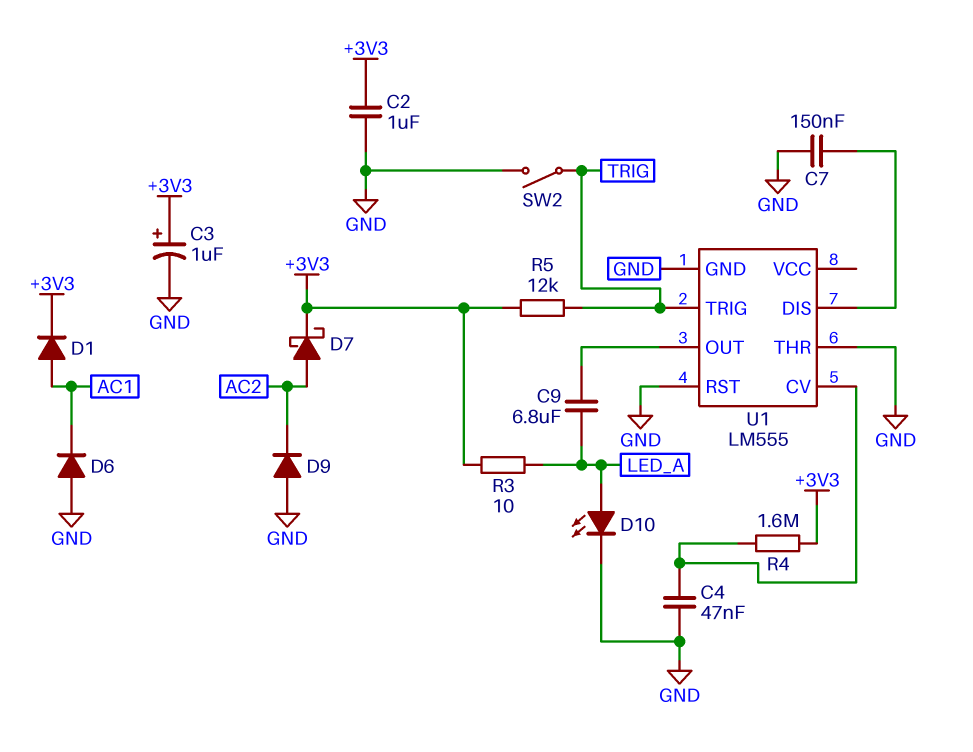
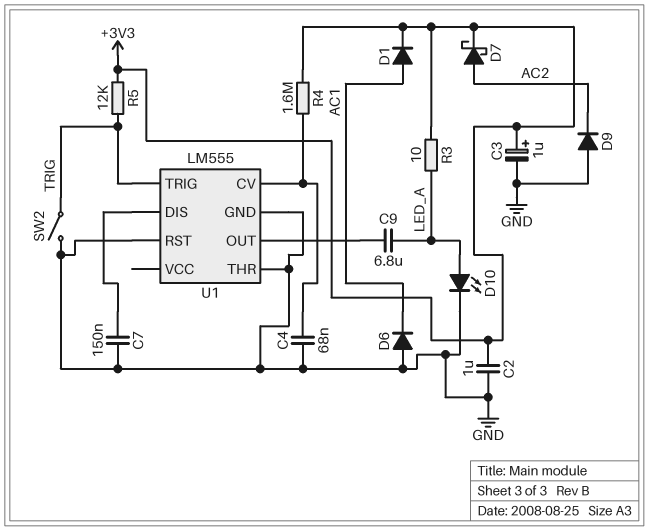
C4: 47nF (GND, U1/CV) -> 68nF (GND, U1/CV)

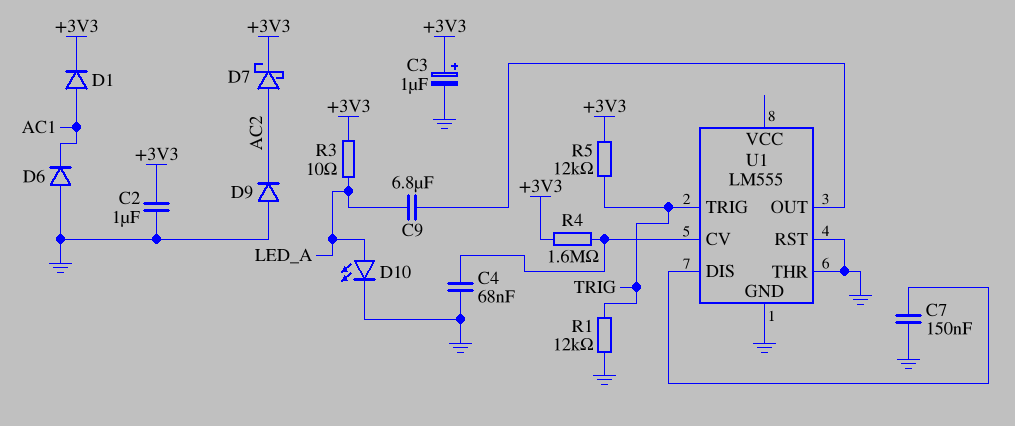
R1: none -> 12k (GND, TRIG)
SW2: switch (GND, TRIG) -> none

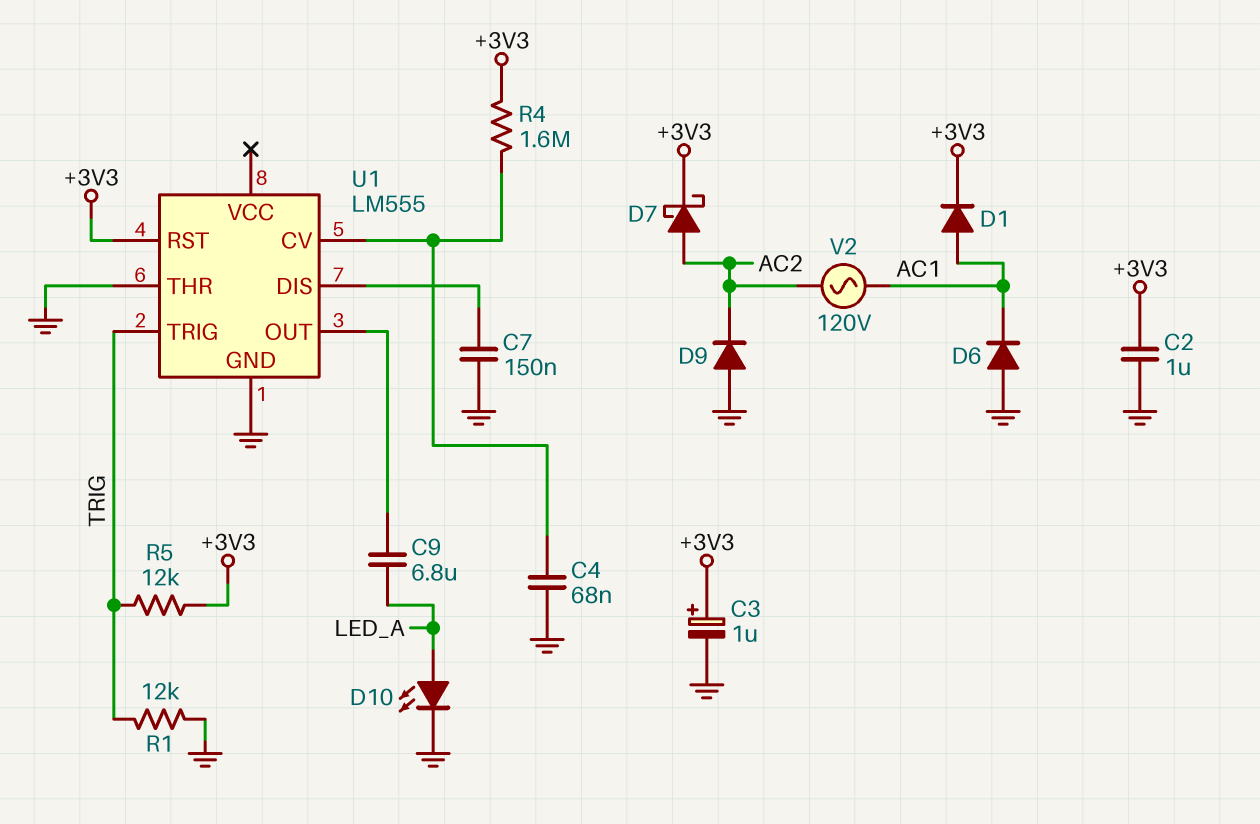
R3: 10 (+3V3, LED_A) -> none
U1 pin RST: GND -> +3V3
V2: none -> AC 120V (AC1, AC2)

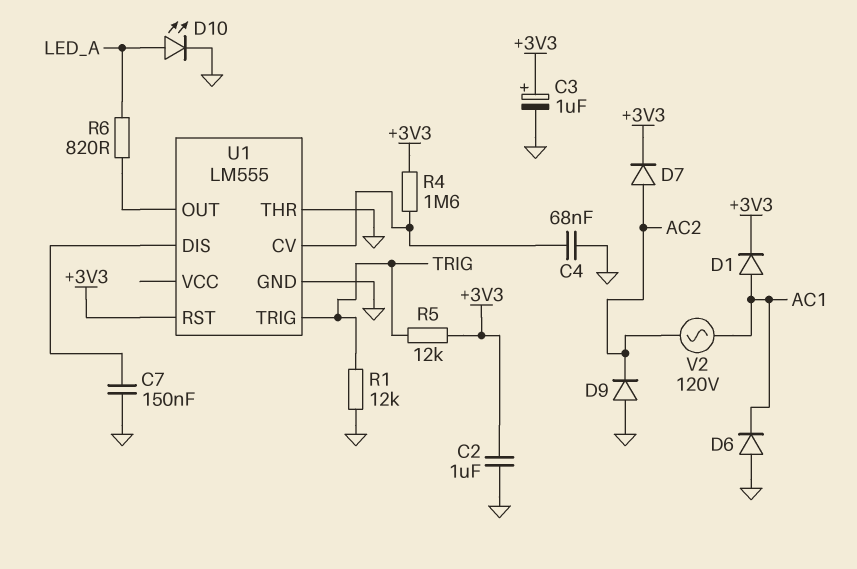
C9: 6.8uF (LED_A, U1/OUT) -> none
D7: schottky (A AC2, K +3V3) -> diode (A AC2, K +3V3)
R6: none -> 820 (LED_A, U1/OUT)

